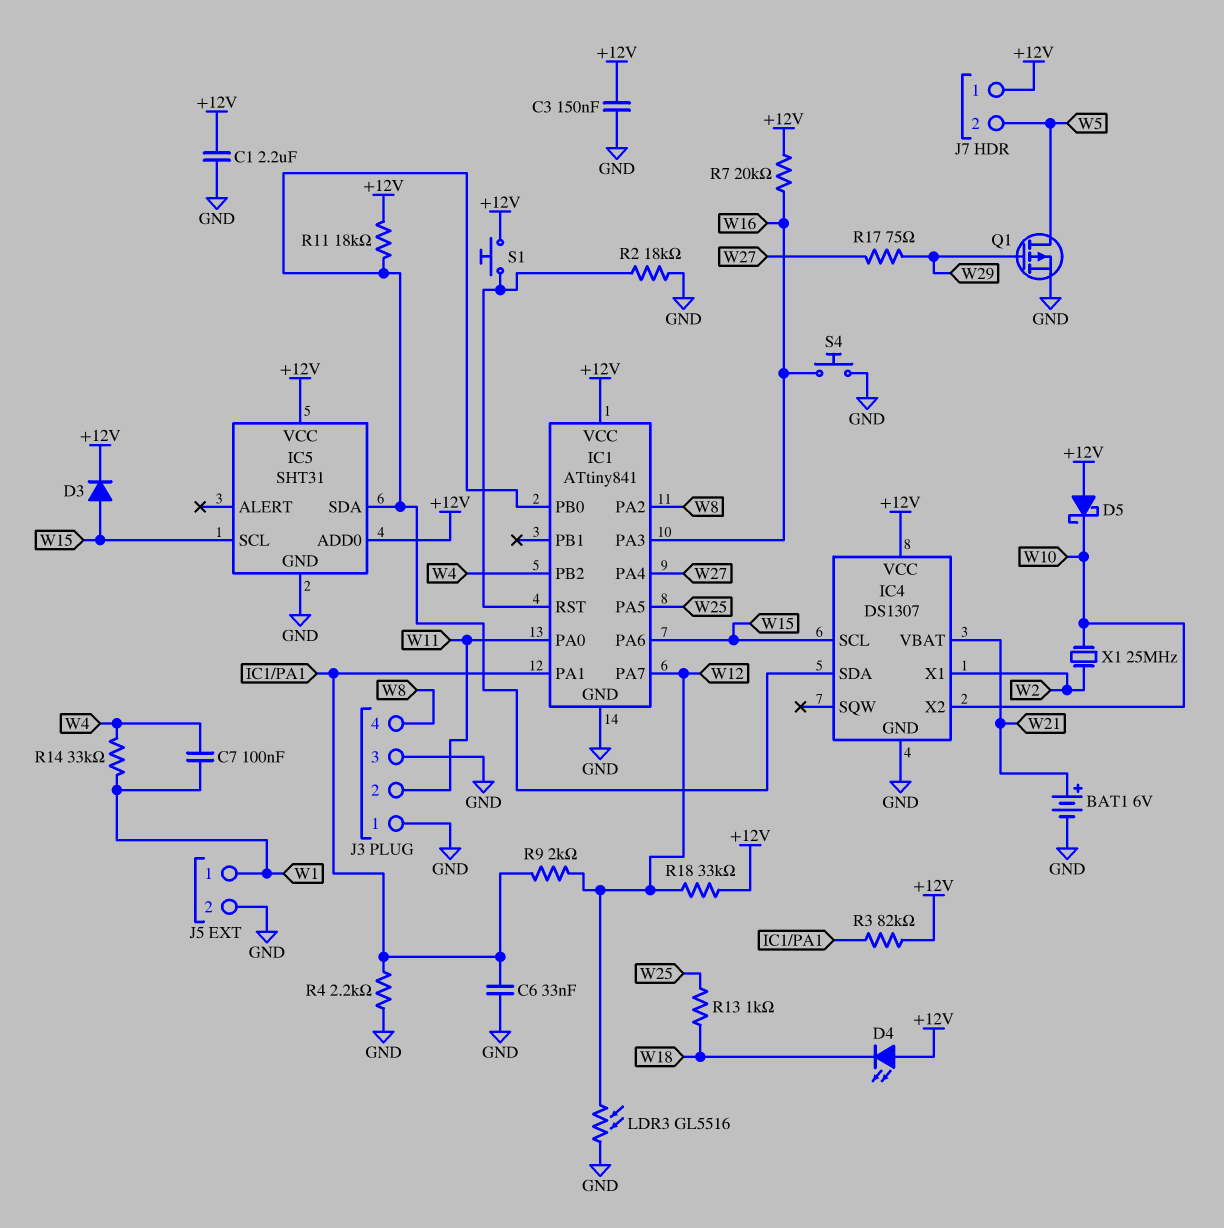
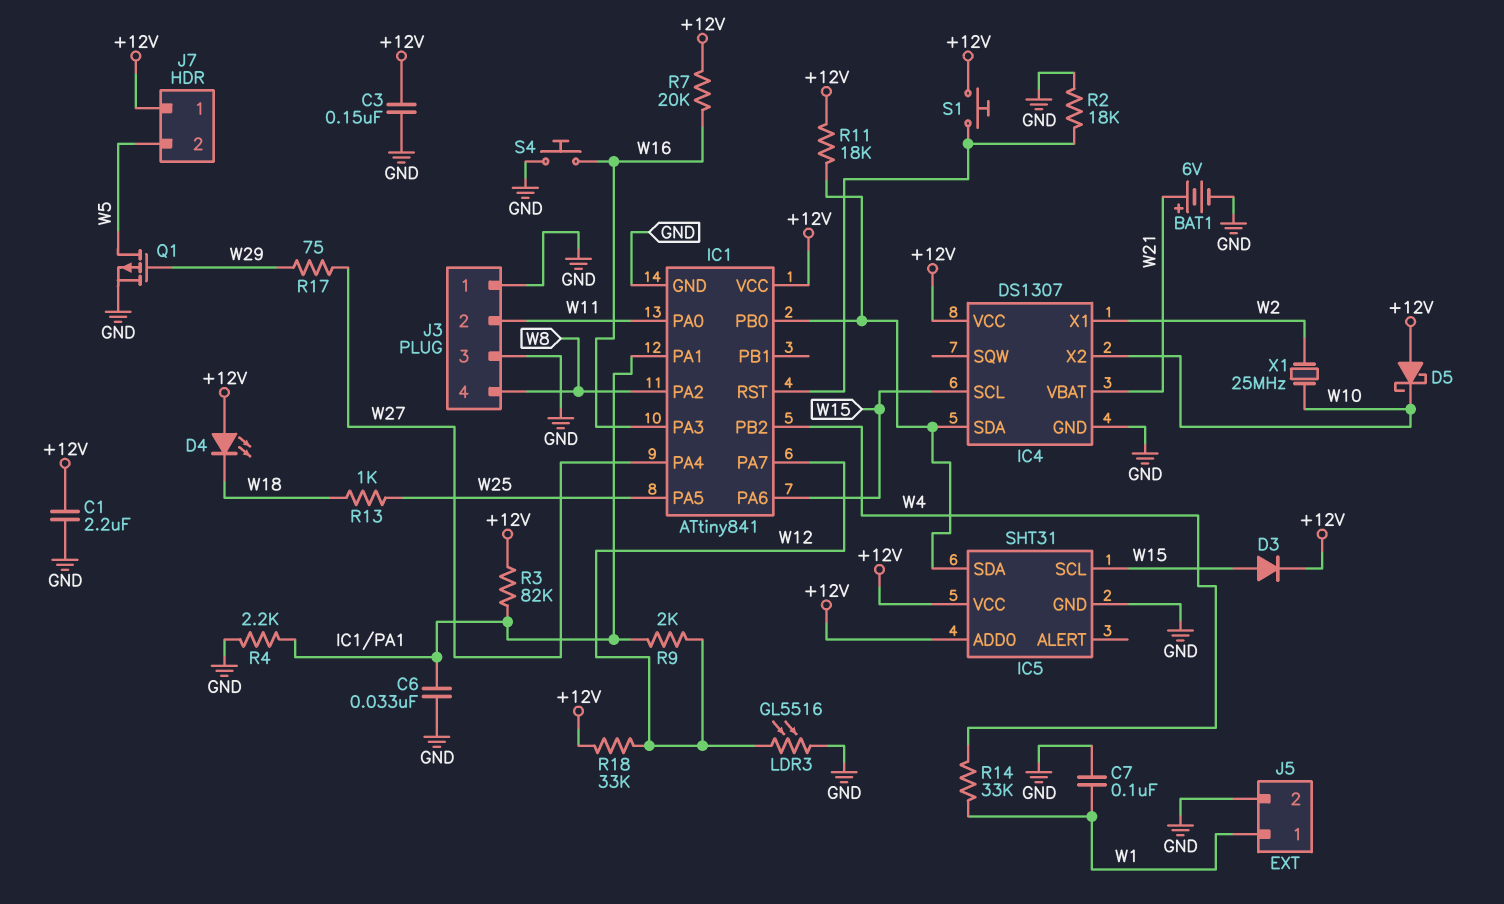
C7: 100nF (W1, W4) -> 100nF (GND, W1)

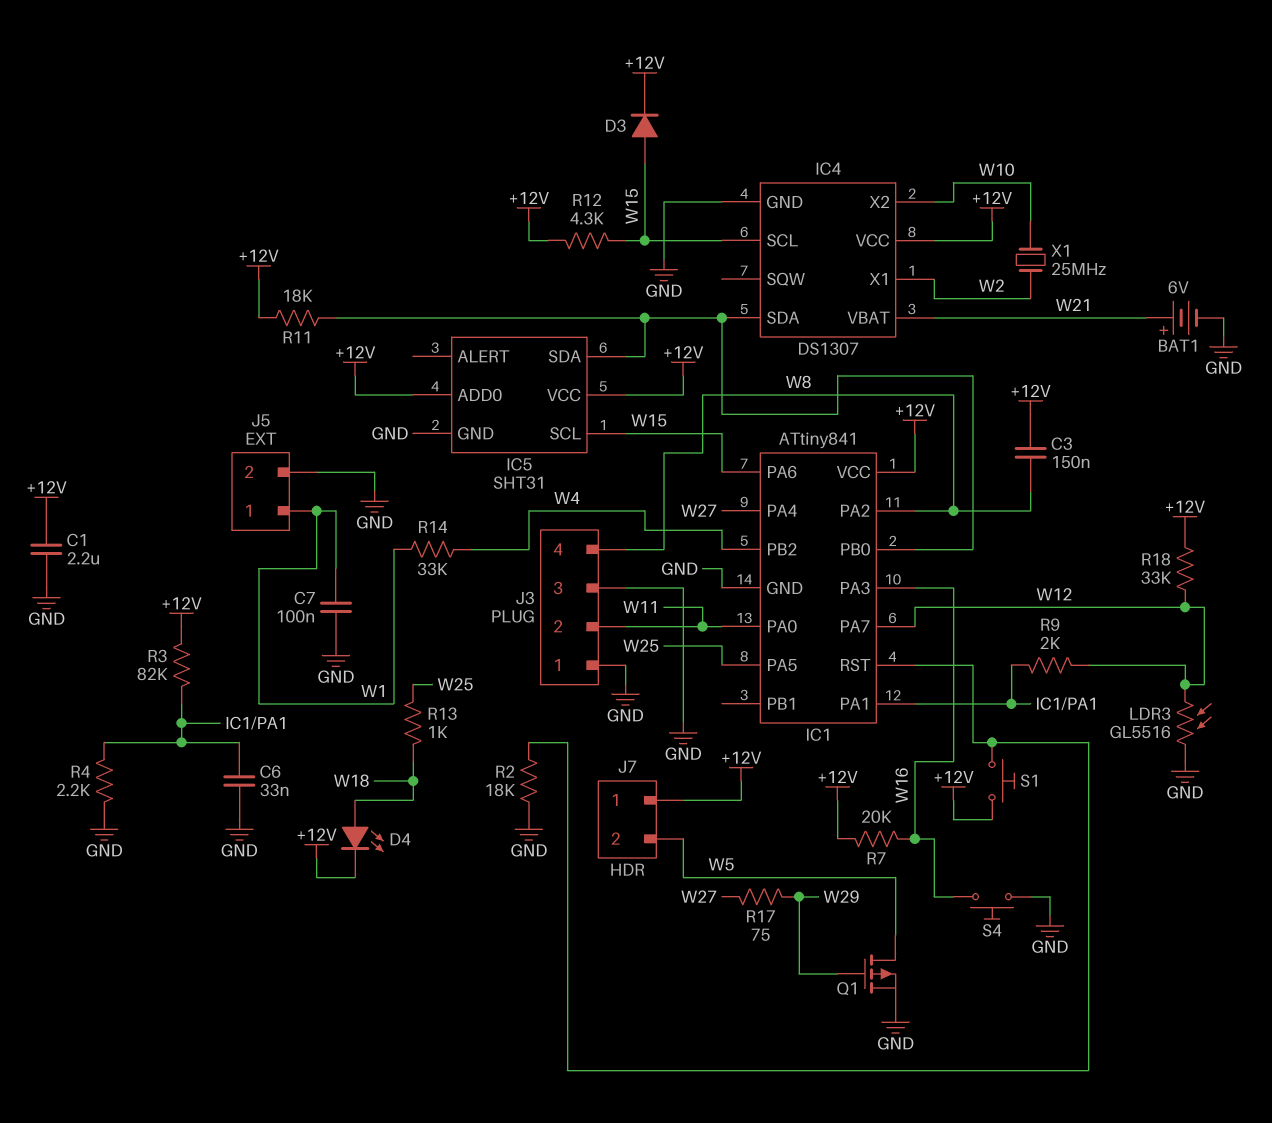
C3: 150nF (+12V, GND) -> 150nF (+12V, W8)
D4: LED (A +12V, K W18) -> LED (A W18, K +12V)
D5: schottky (A +12V, K W10) -> none
R12: none -> 4.3k (+12V, W15)

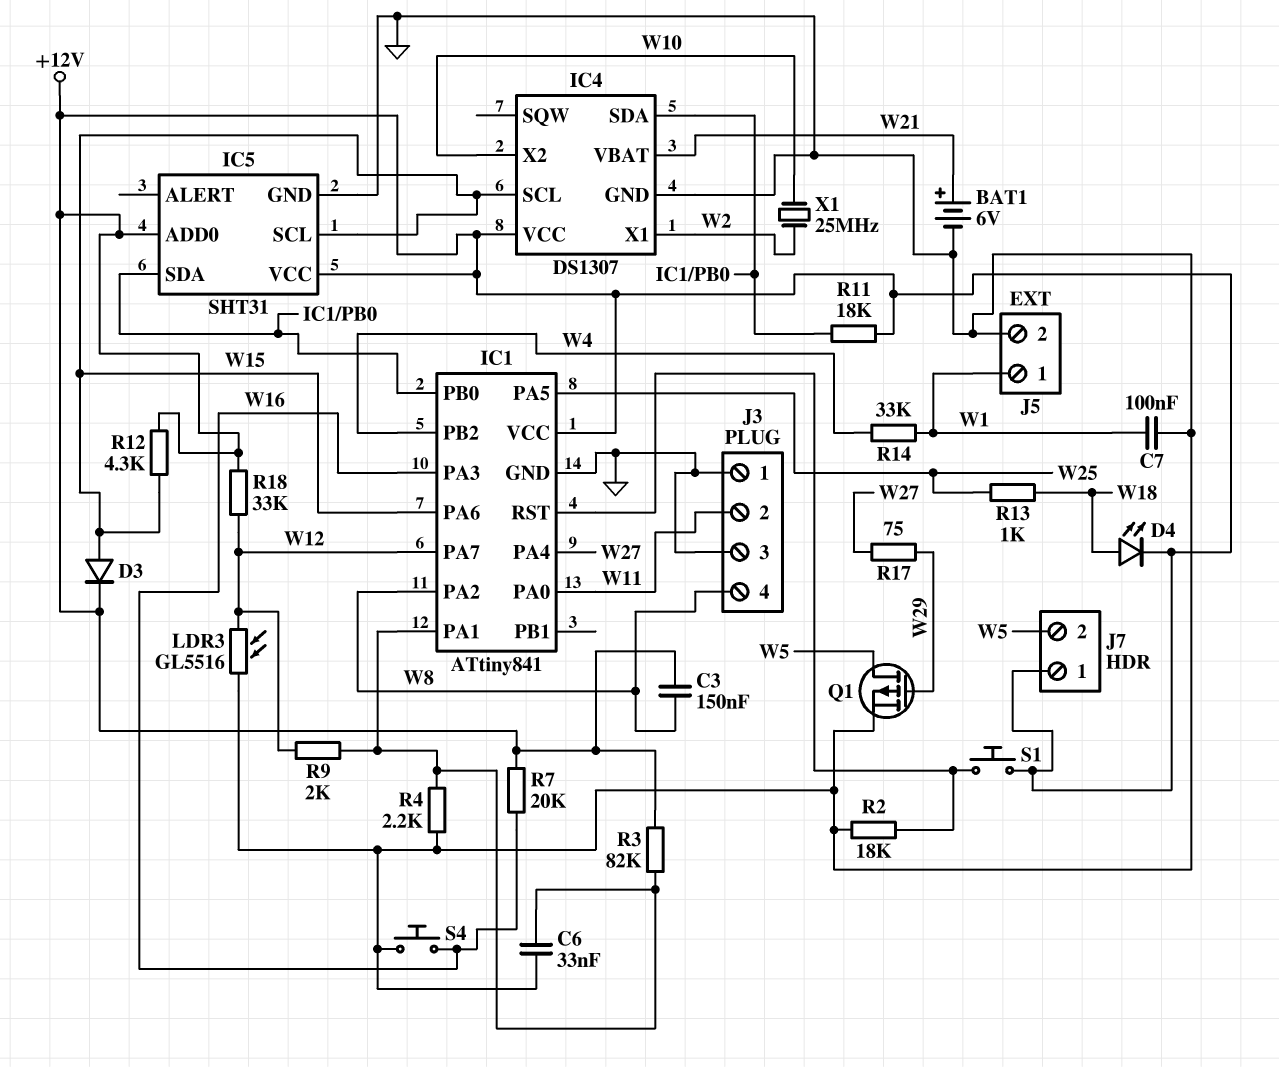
C1: 2.2uF (+12V, GND) -> none

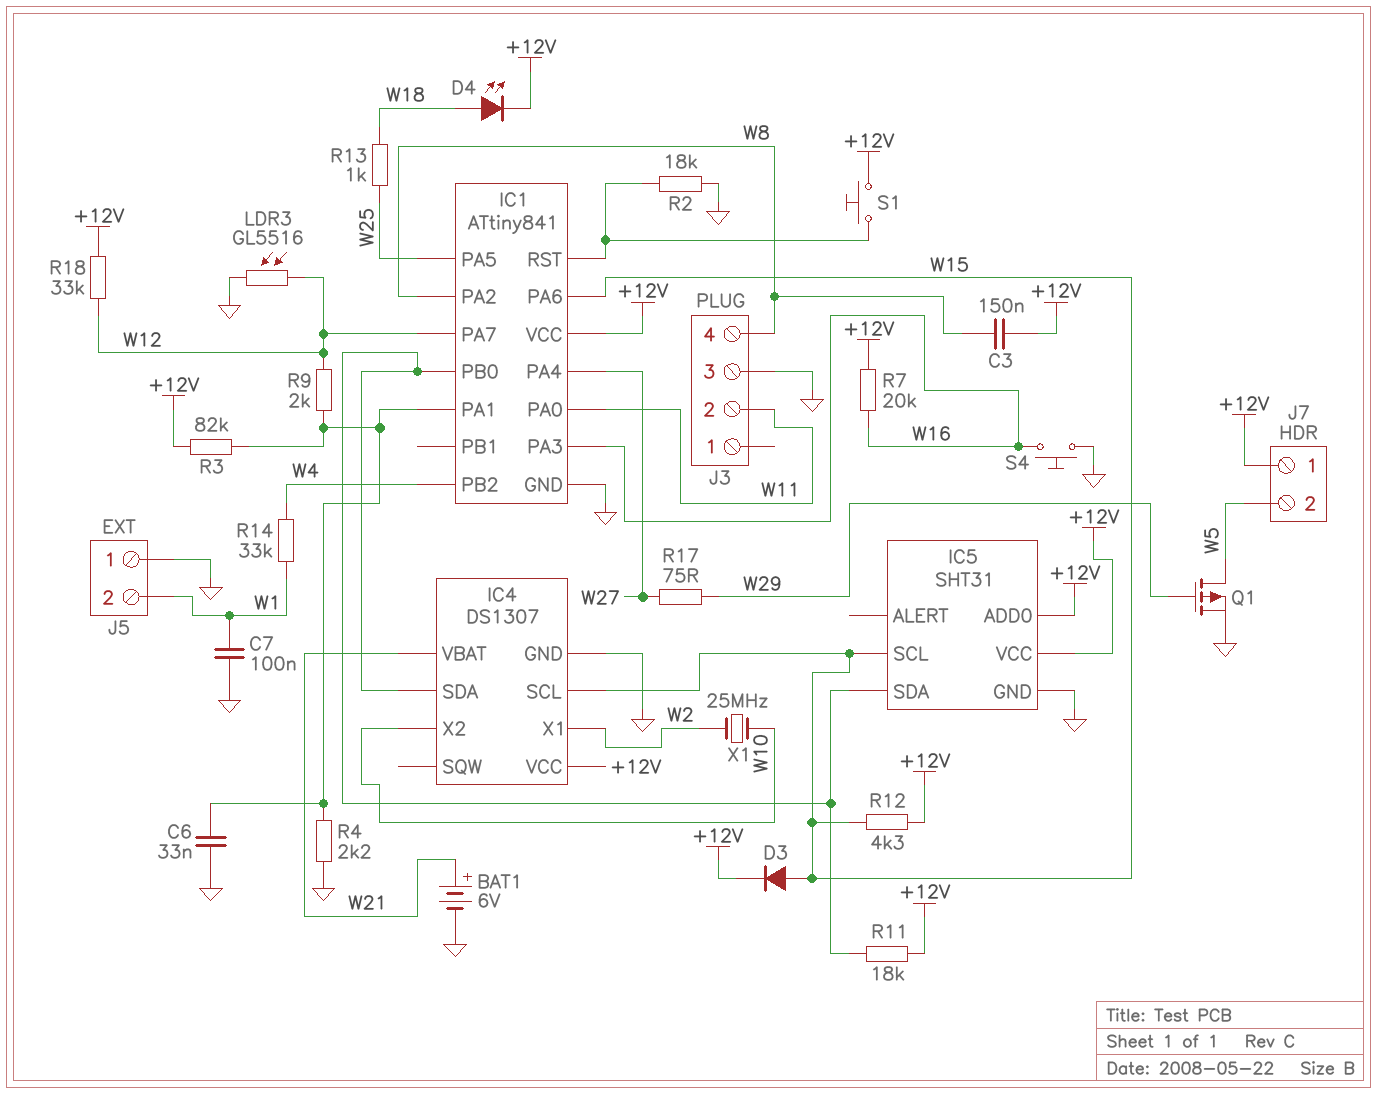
J3 pin 1: GND -> none
J5 pin 1: W1 -> GND
J5 pin 2: GND -> W1

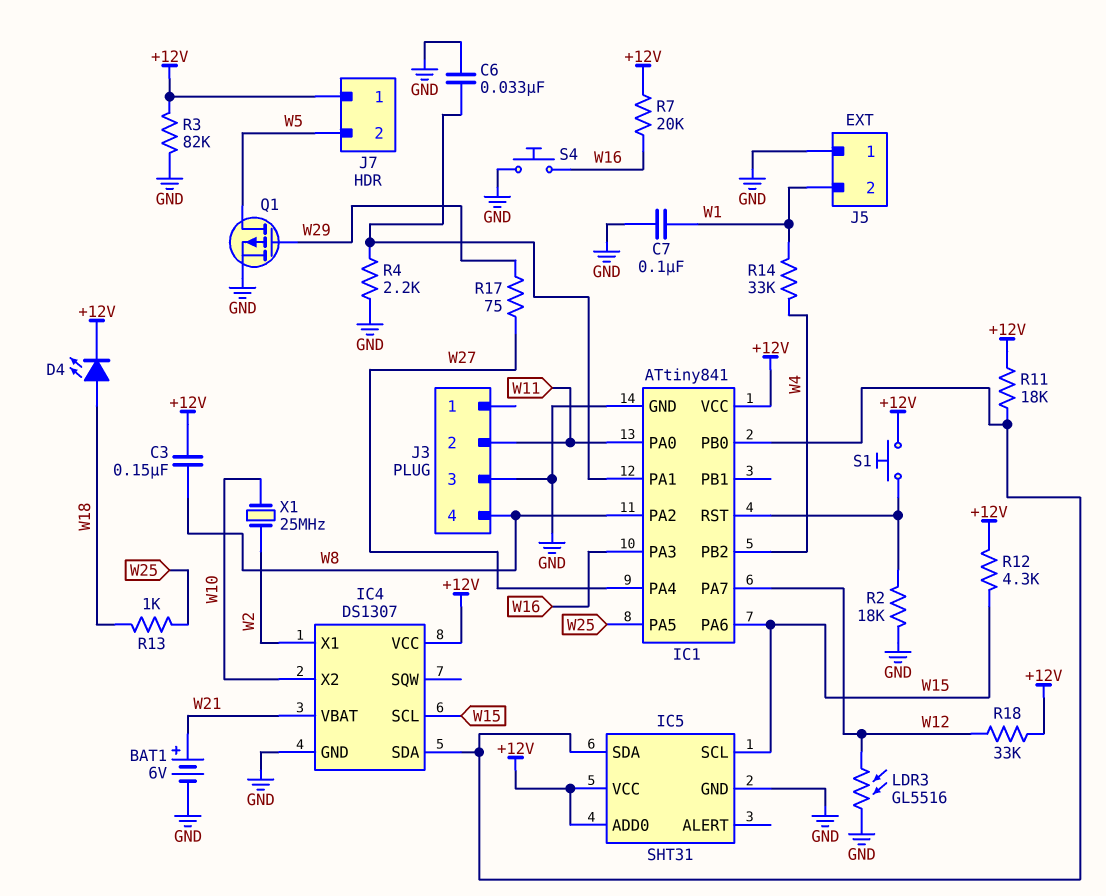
D3: diode (A W15, K +12V) -> none
R3: 82k (+12V, IC1/PA1) -> 82k (+12V, GND)
R9: 2k (IC1/PA1, W12) -> none

